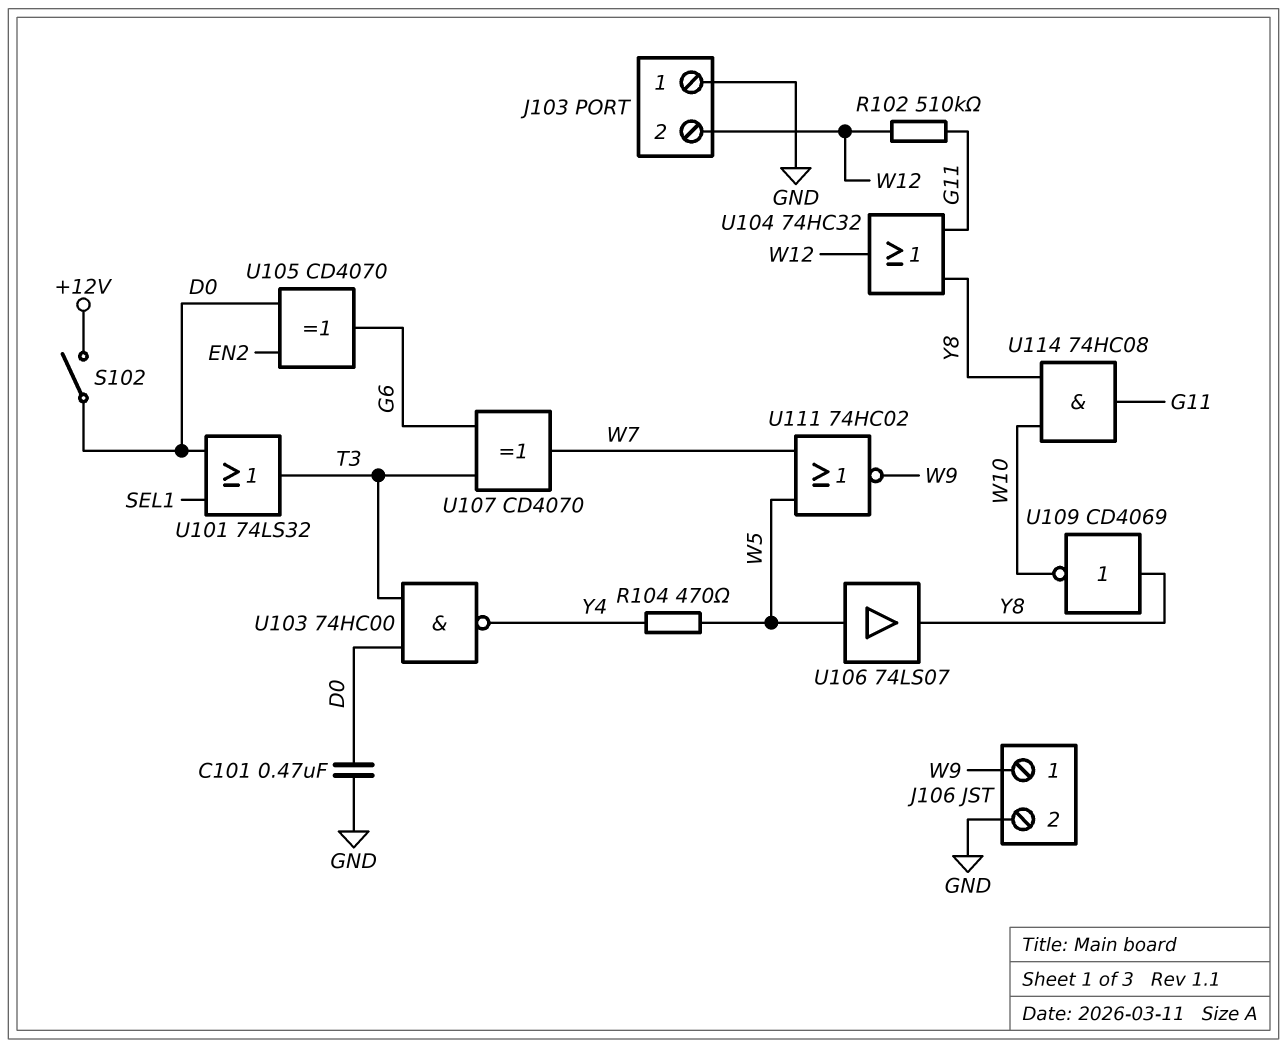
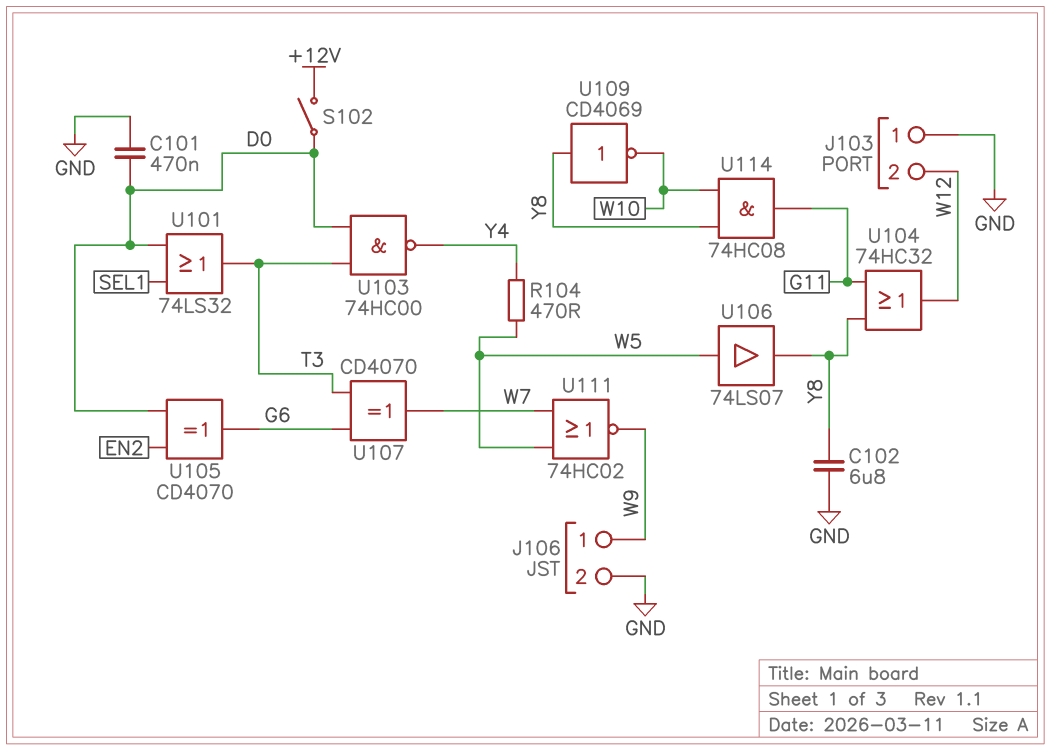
C102: none -> 6.8uF (GND, Y8)
R102: 510k (G11, W12) -> none

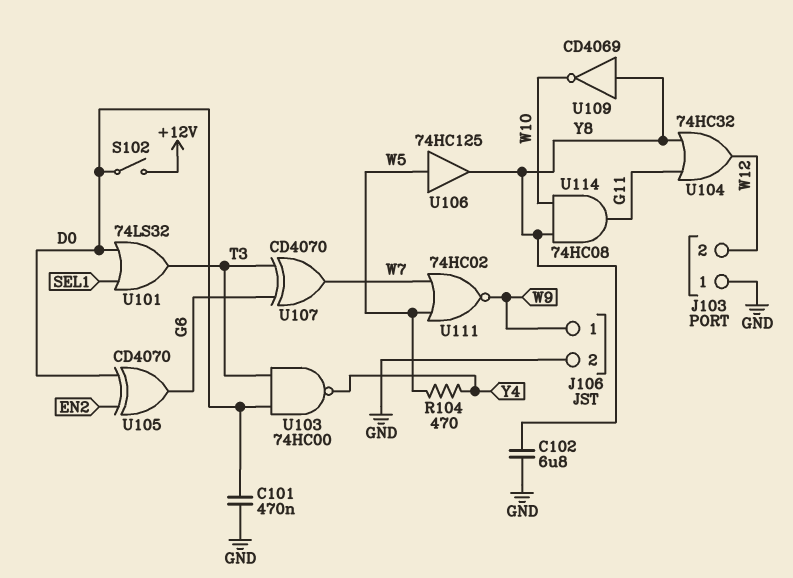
U106: buffer 74LS07 (in W5, out Y8) -> buffer 74HC125 (in W5, out Y8)

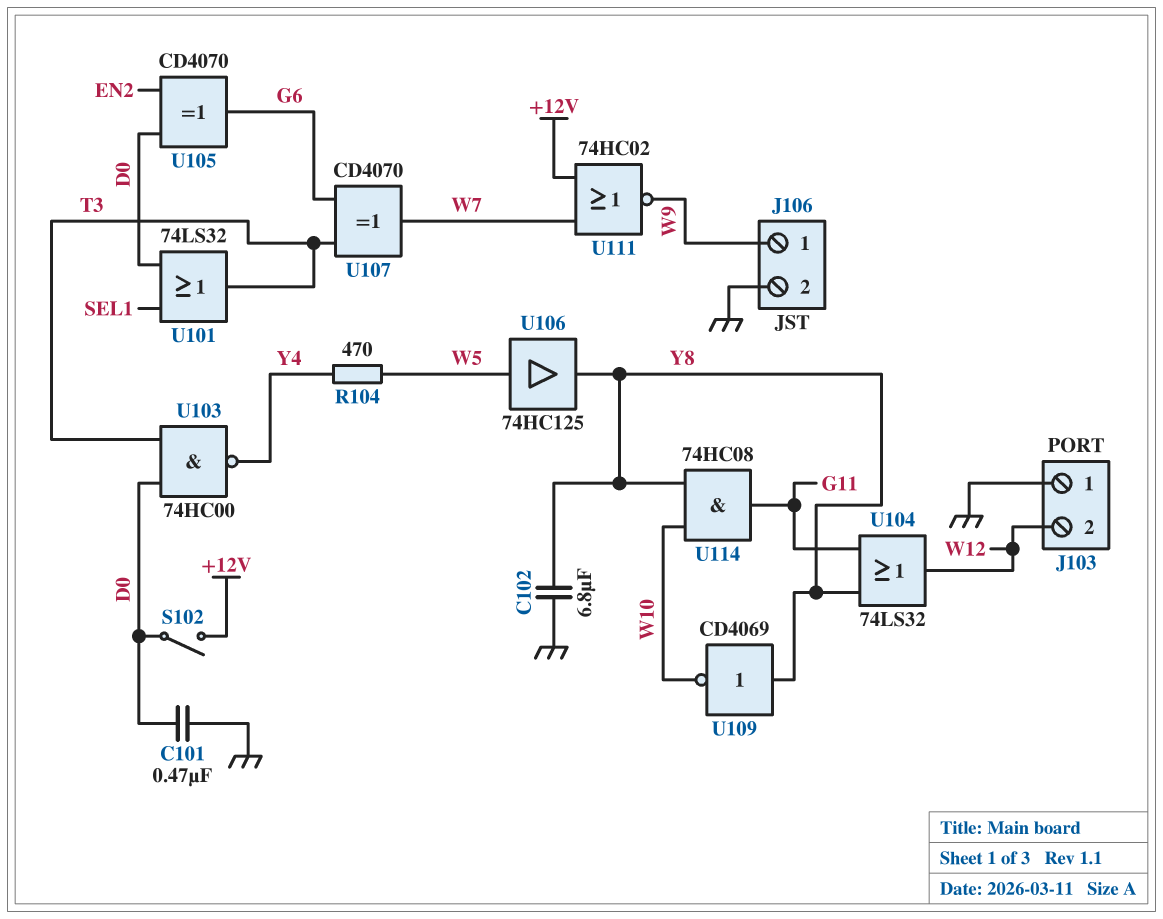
U104: OR 74HC32 (in G11, in Y8, out W12) -> OR 74LS32 (in G11, in Y8, out W12)
U111: NOR 74HC02 (in W5, in W7, out W9) -> NOR 74HC02 (in +12V, in W7, out W9)

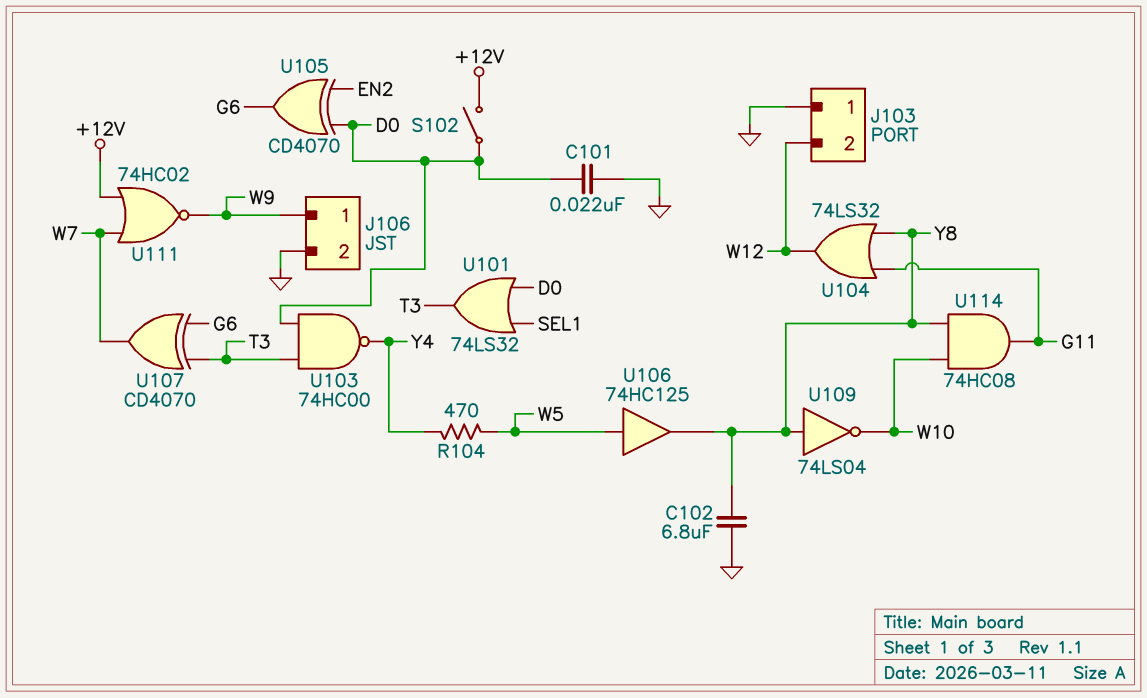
C101: 470nF (D0, GND) -> 22nF (D0, GND)
U109: NOT CD4069 (in Y8, out W10) -> NOT 74LS04 (in Y8, out W10)

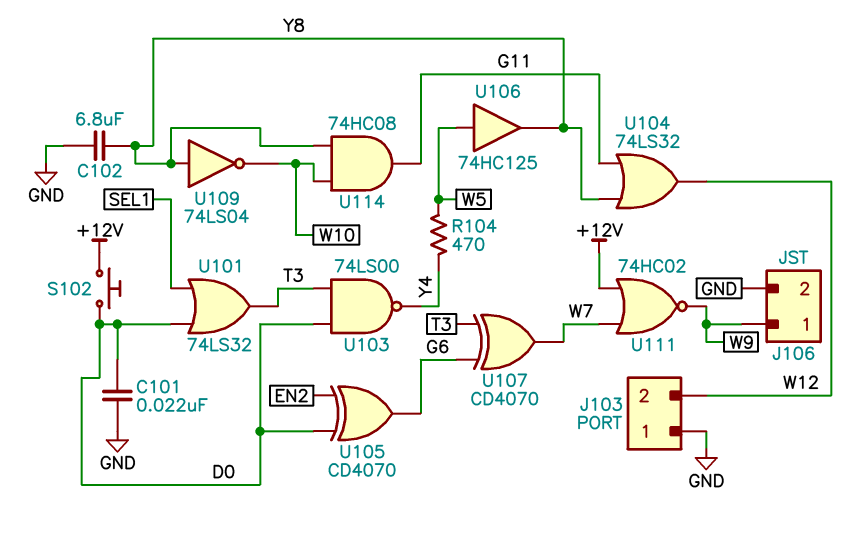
S102: switch (+12V, D0) -> button (+12V, D0)
U103: NAND 74HC00 (in D0, in T3, out Y4) -> NAND 74LS00 (in D0, in T3, out Y4)

